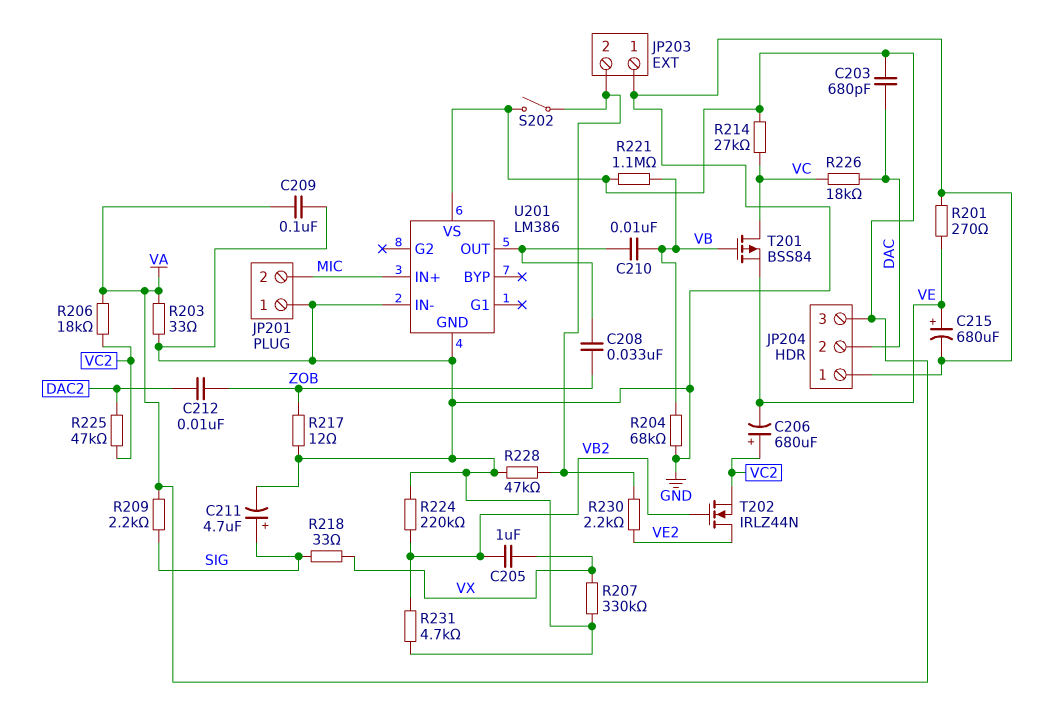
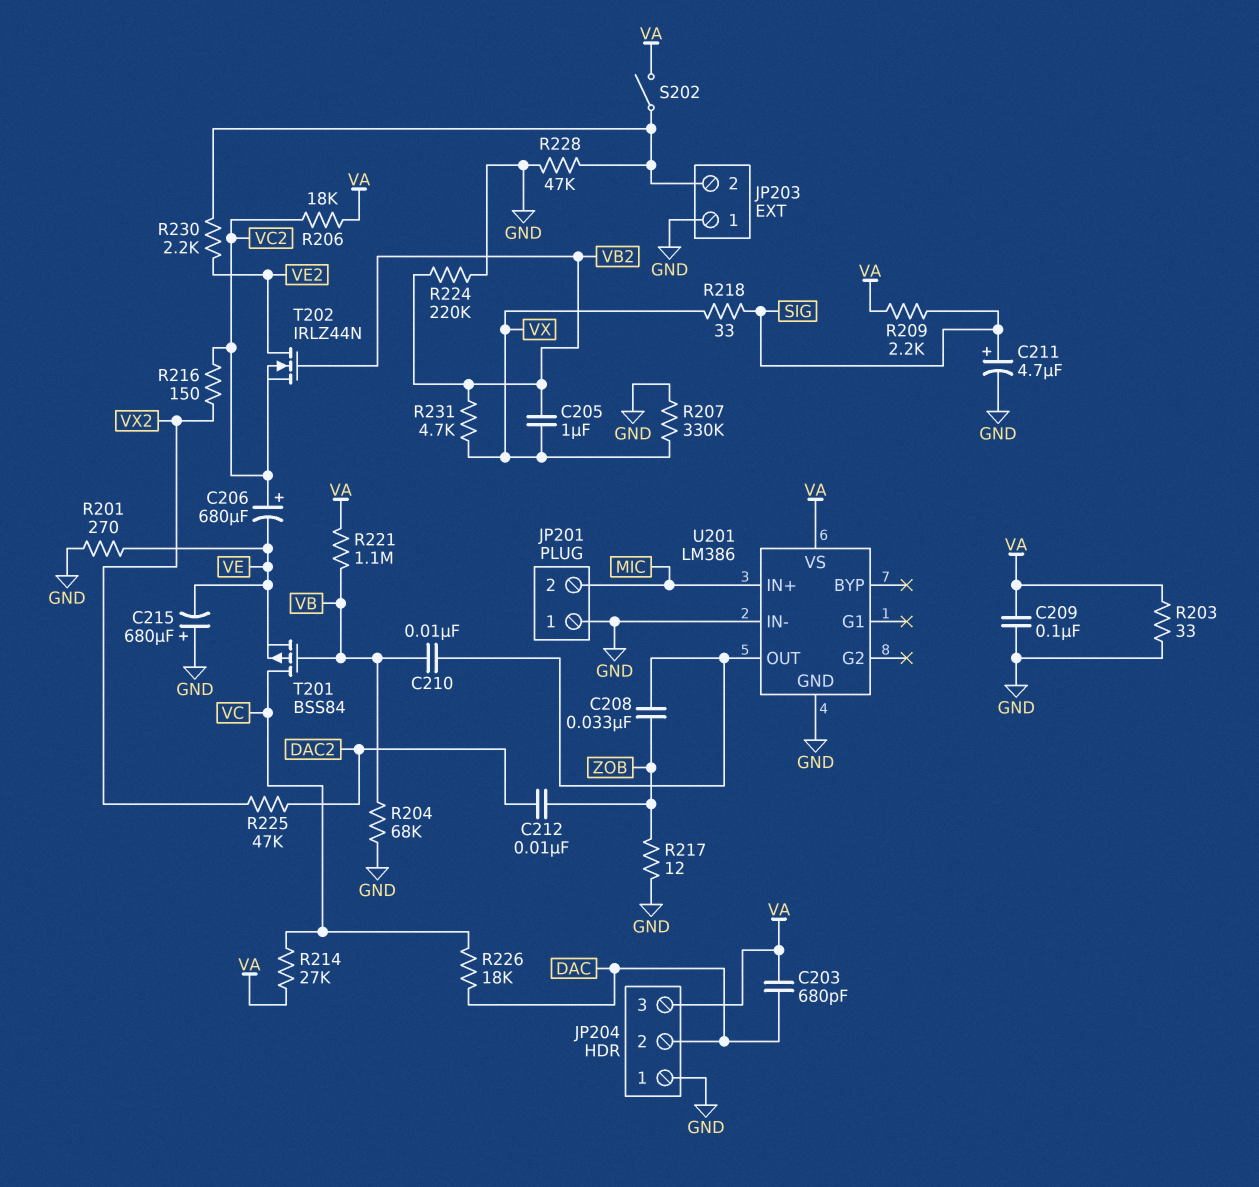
C215: 680uF (plus VE, minus GND) -> 680uF (plus GND, minus VE)
R216: none -> 150 (VC2, VX2)
R225: 47k (DAC2, VC2) -> 47k (DAC2, VX2)
R231: 4.7k (GND, VB2) -> 4.7k (VB2, VX)

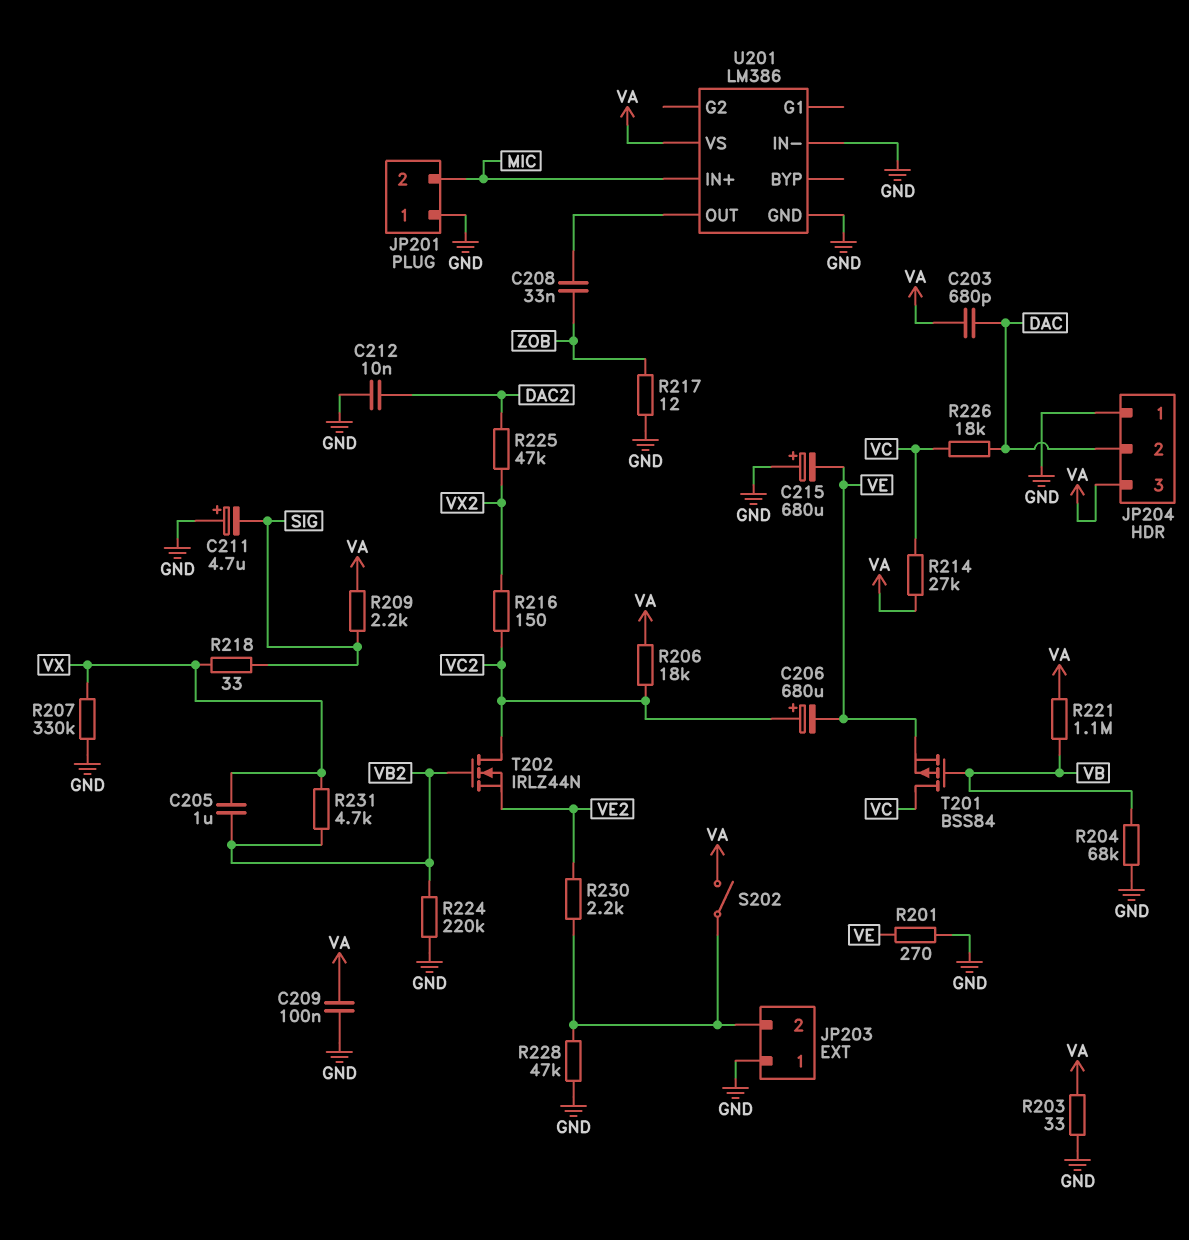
C210: 10nF (U201/OUT, VB) -> none
C211: 4.7uF (plus SIG, minus GND) -> 4.7uF (plus GND, minus SIG)
C212: 10nF (DAC2, ZOB) -> 10nF (DAC2, GND)
T202: NMOS IRLZ44N (G VB2, D VE2, S VC2) -> NMOS IRLZ44N (G VB2, D VC2, S VE2)

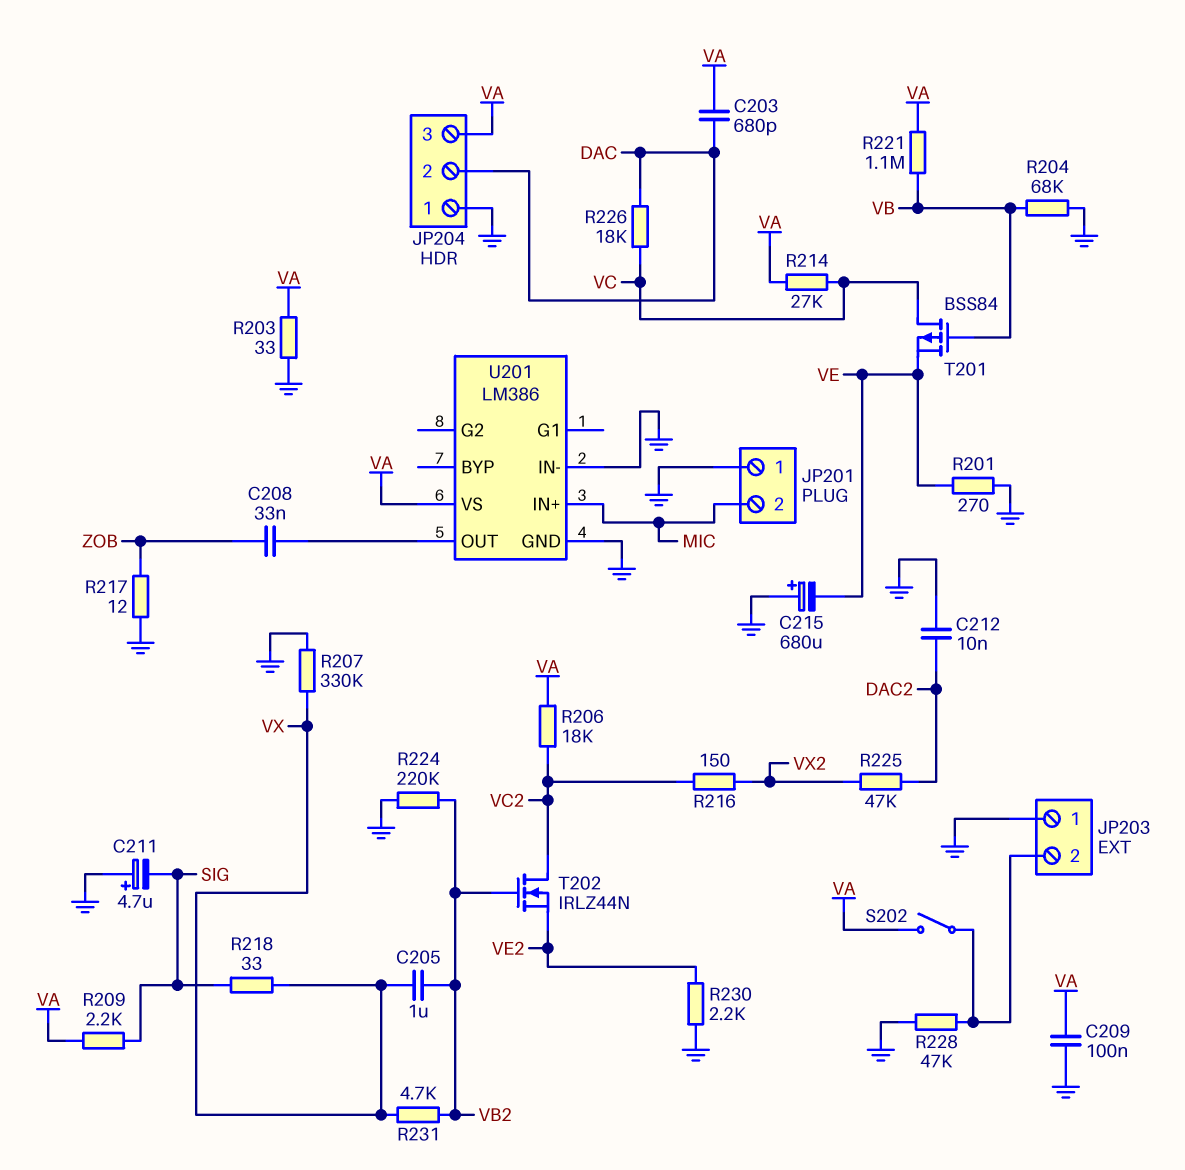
C206: 680uF (plus VC2, minus VE) -> none
R230: 2.2k (JP203/2, VE2) -> 2.2k (GND, VE2)

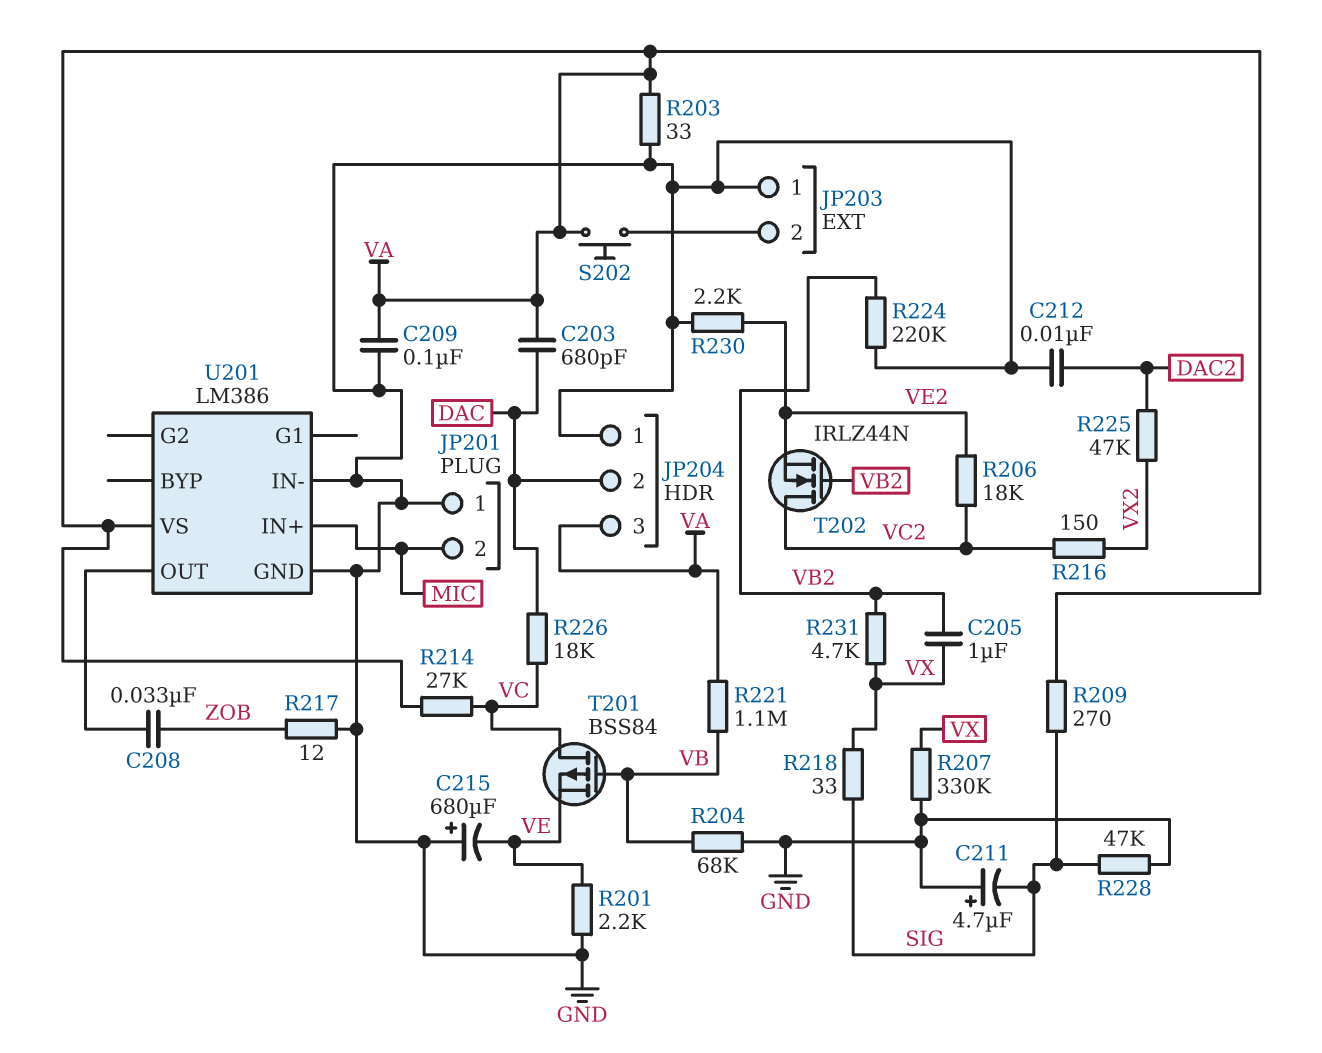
R201: 270 (GND, VE) -> 2.2k (GND, VE)
R206: 18k (VA, VC2) -> 18k (VC2, VE2)
R209: 2.2k (SIG, VA) -> 270 (SIG, VA)
R228: 47k (GND, JP203/2) -> 47k (GND, SIG)
S202: switch (JP203/2, VA) -> button (JP203/2, VA)

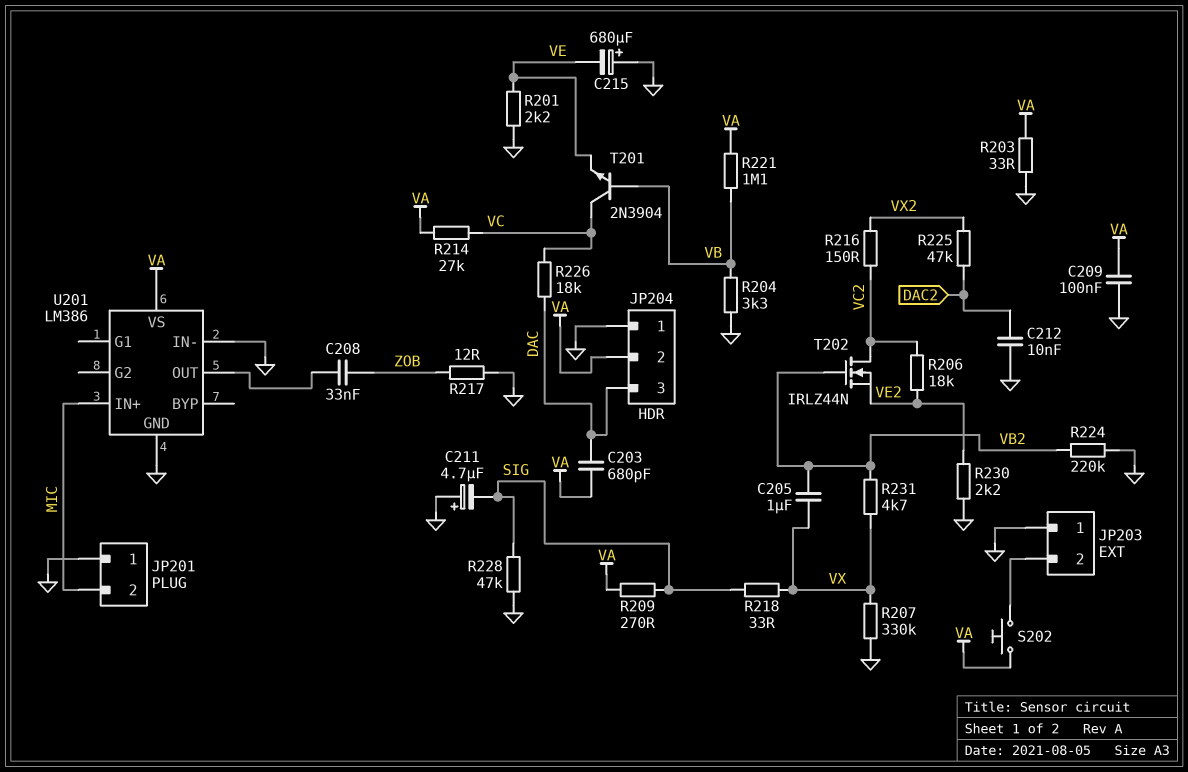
JP204 pin 2: DAC -> VA
JP204 pin 3: VA -> DAC
R204: 68k (GND, VB) -> 3.3k (GND, VB)
T201: PMOS BSS84 (G VB, D VC, S VE) -> NPN 2N3904 (B VB, C VC, E VE)

